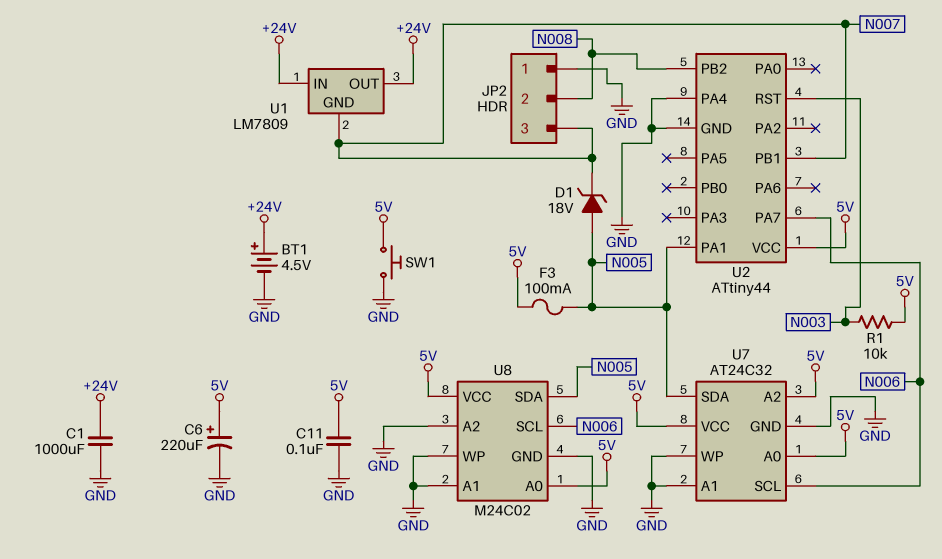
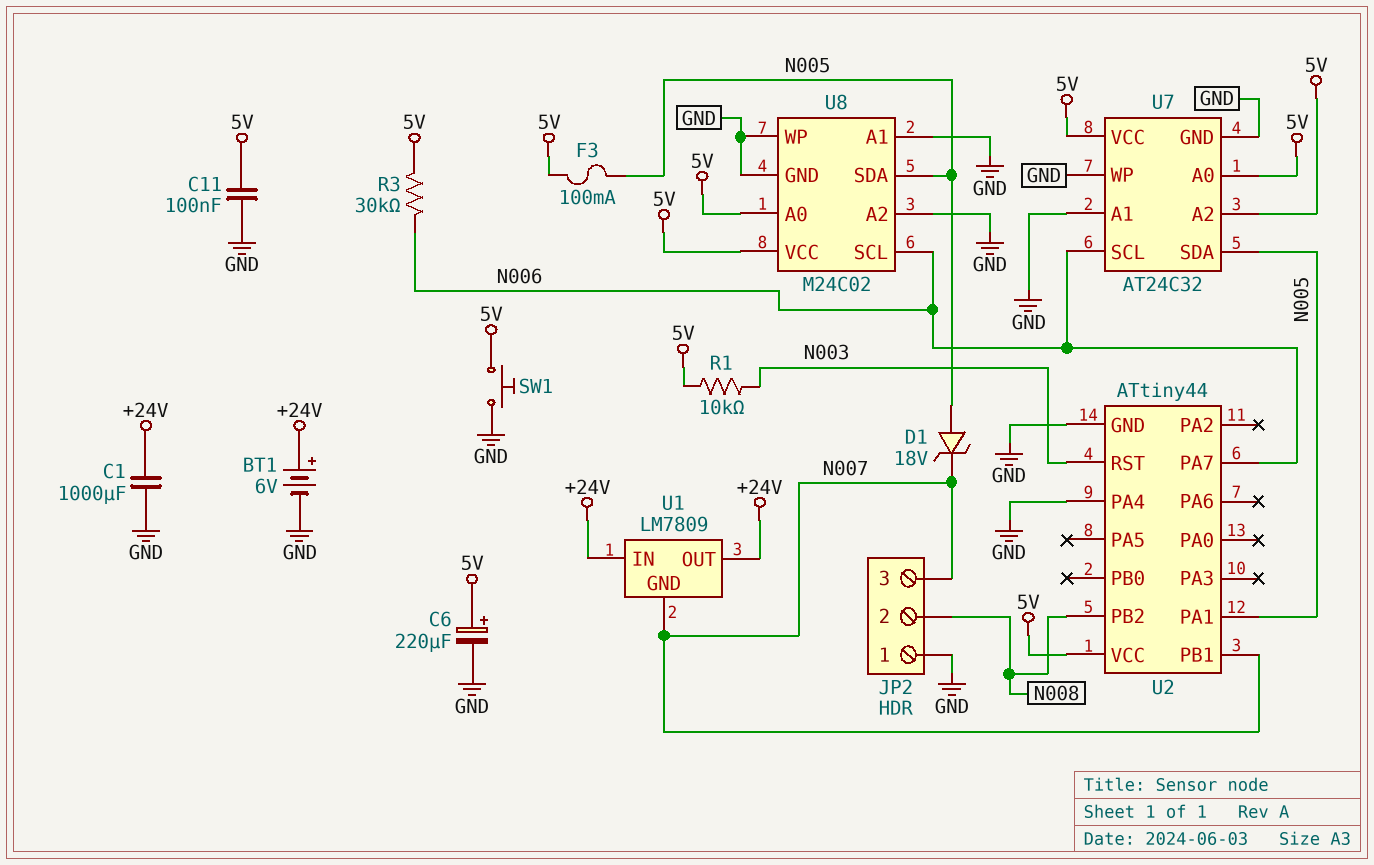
BT1: 4.5V (plus +24V, minus GND) -> 6V (plus +24V, minus GND)
R3: none -> 30k (5V, N006)

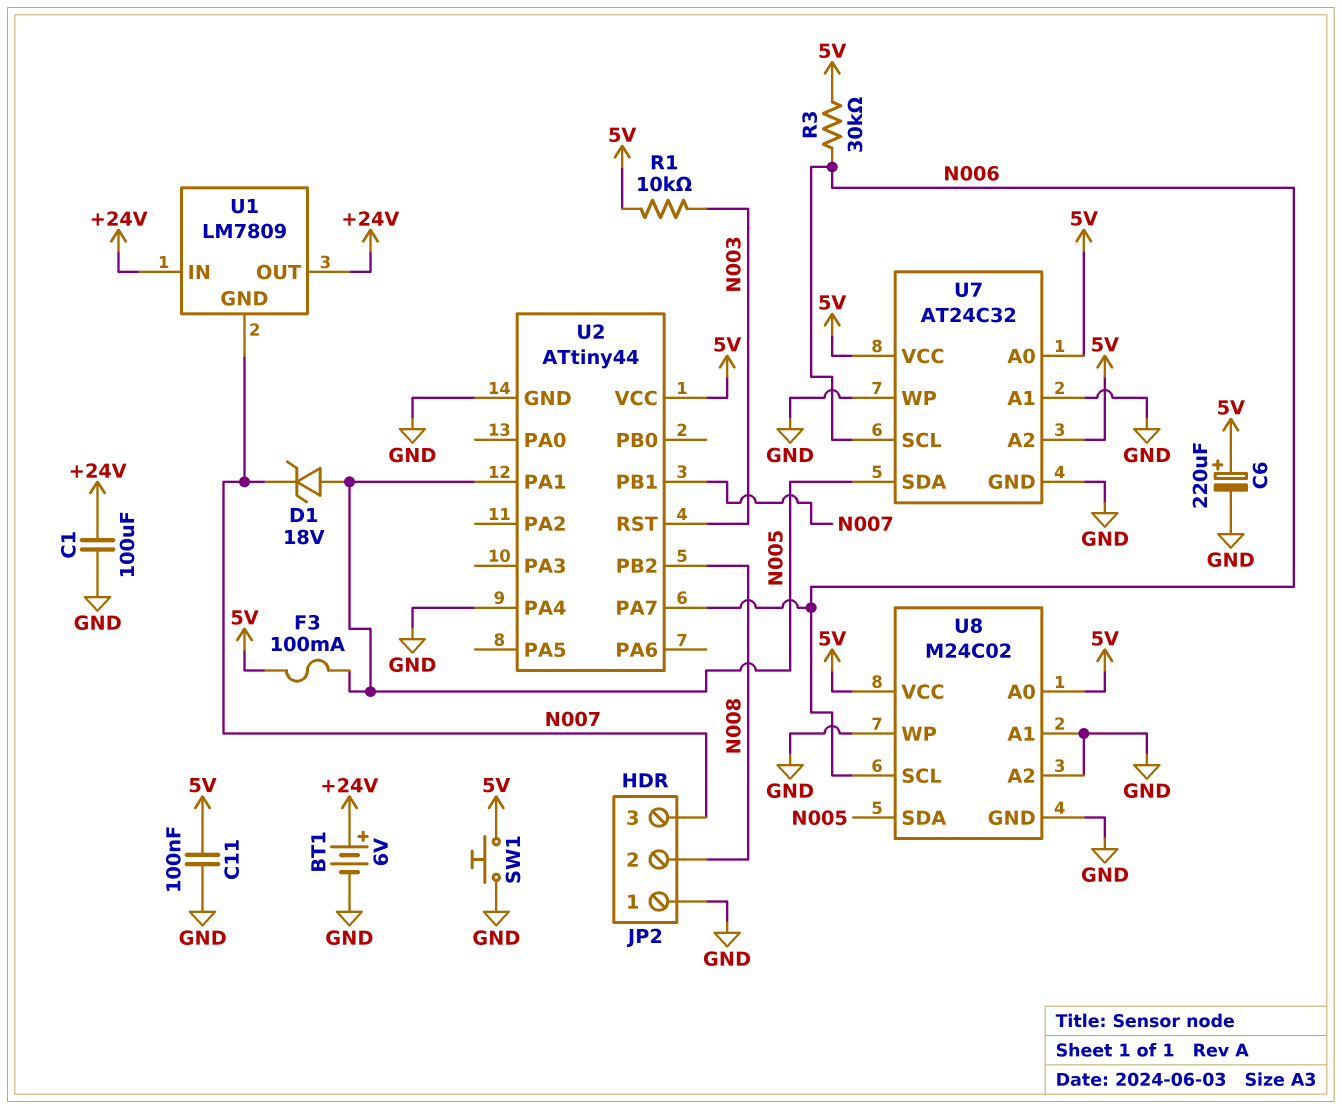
C1: 1000uF (+24V, GND) -> 100uF (+24V, GND)

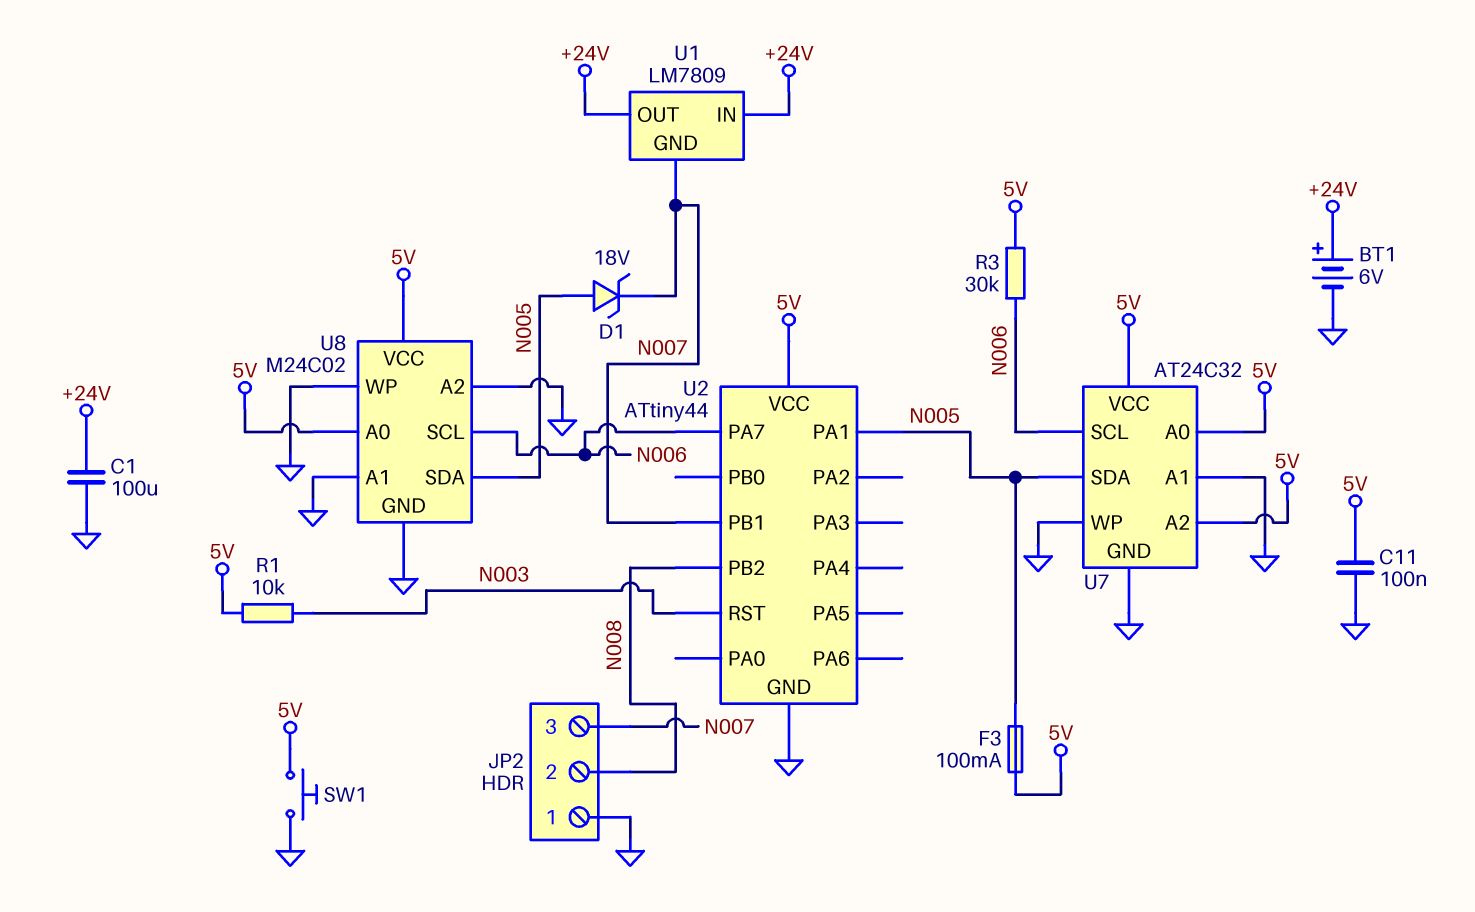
C6: 220uF (plus 5V, minus GND) -> none
U2 pin PA4: GND -> none

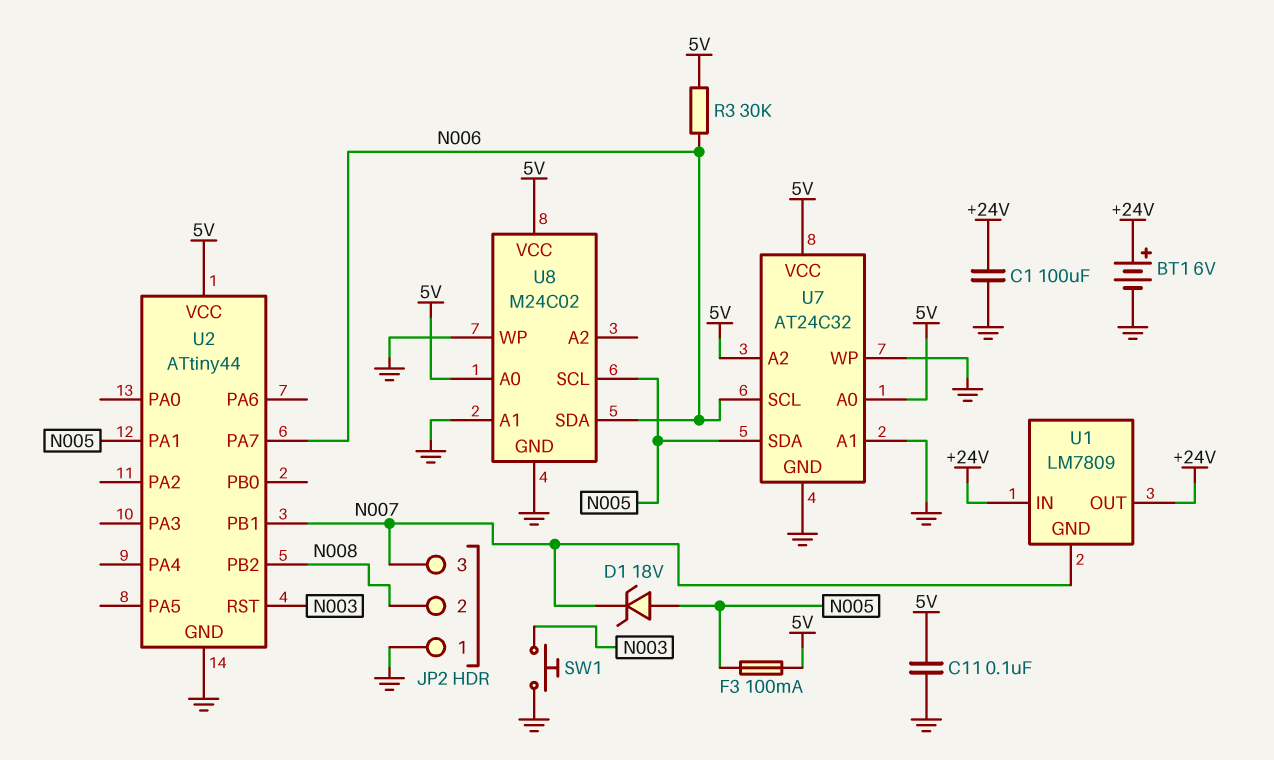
R1: 10k (5V, N003) -> none
SW1: button (5V, GND) -> button (GND, N003)
U8 pin A2: GND -> none
U8 pin SCL: N006 -> N005
U8 pin SDA: N005 -> N006

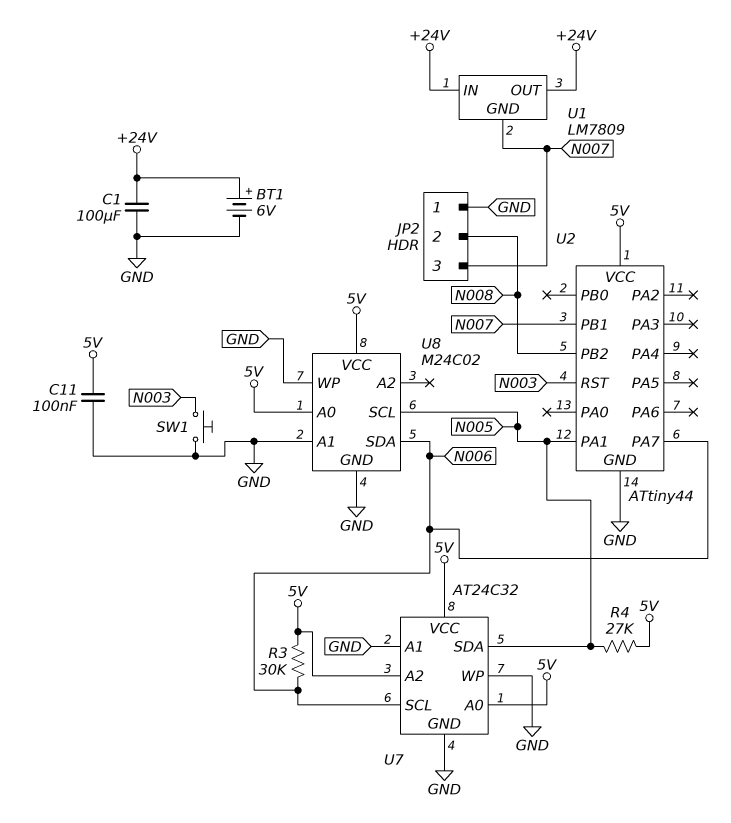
D1: zener 18V (A N005, K N007) -> none
F3: 100mA (5V, N005) -> none
R4: none -> 27k (5V, N005)

